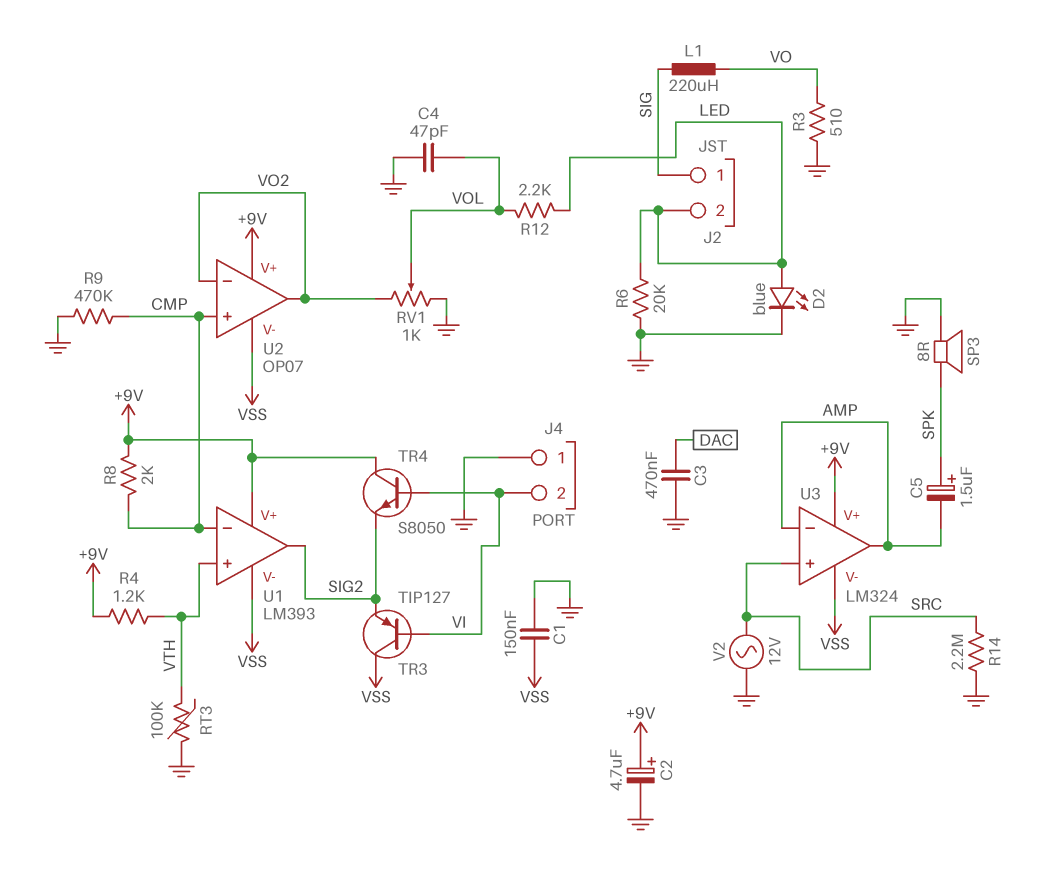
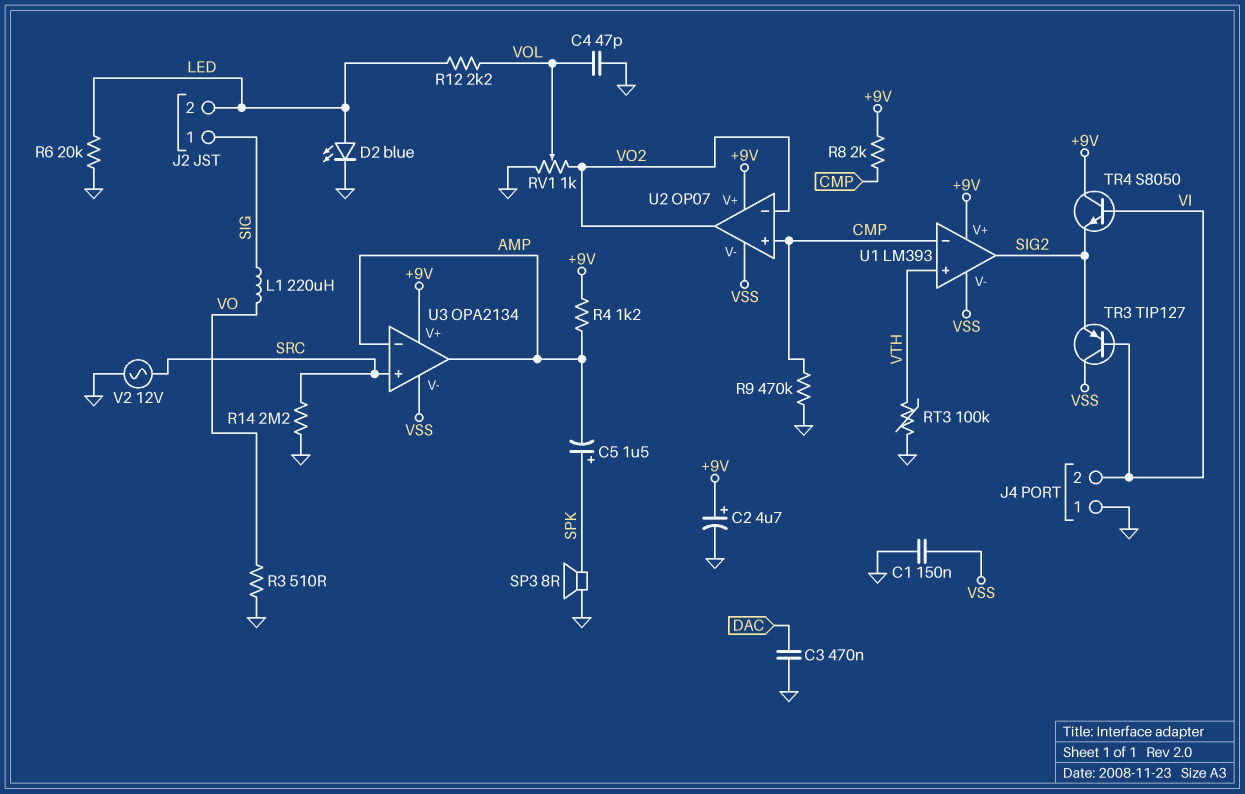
R4: 1.2k (+9V, VTH) -> 1.2k (+9V, AMP)
U3: LM324 -> OPA2134

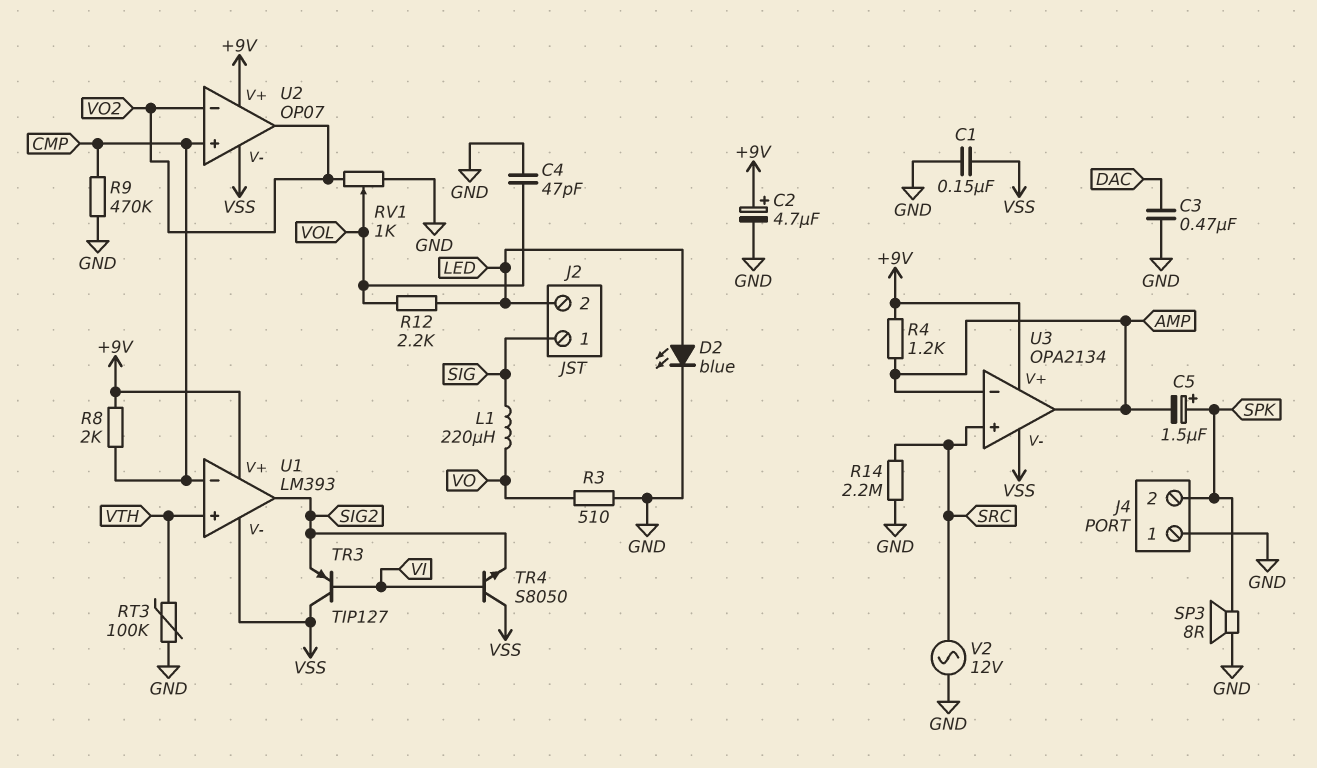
J4 pin 2: VI -> SPK
R6: 20k (GND, LED) -> none
TR4: NPN S8050 (B VI, C +9V, E SIG2) -> NPN S8050 (B VI, C VSS, E SIG2)

